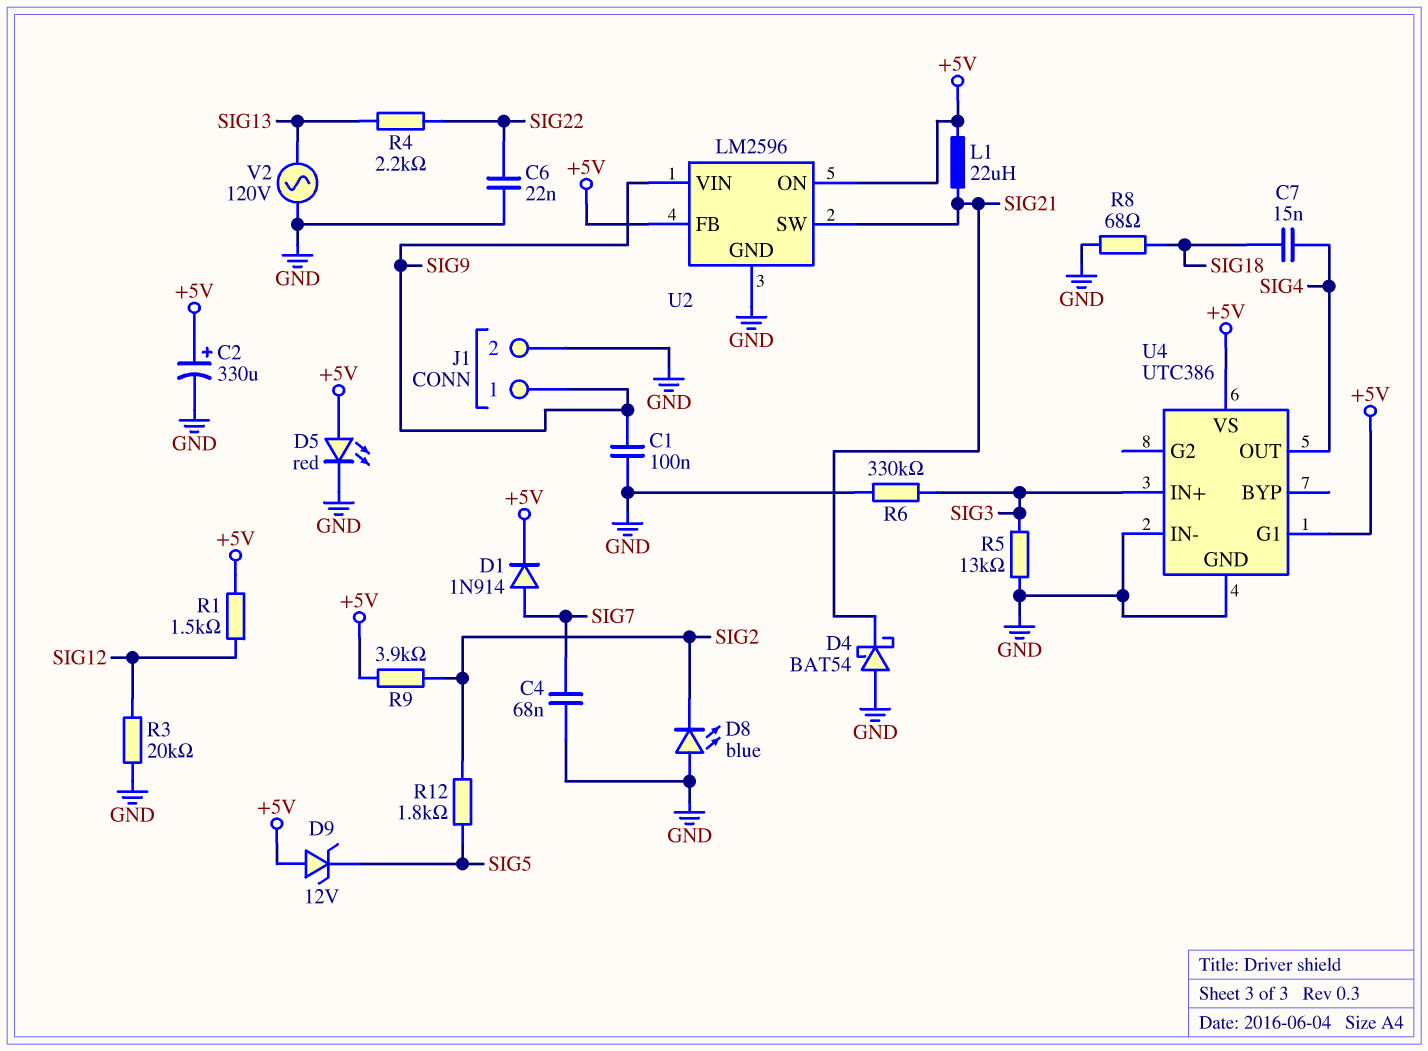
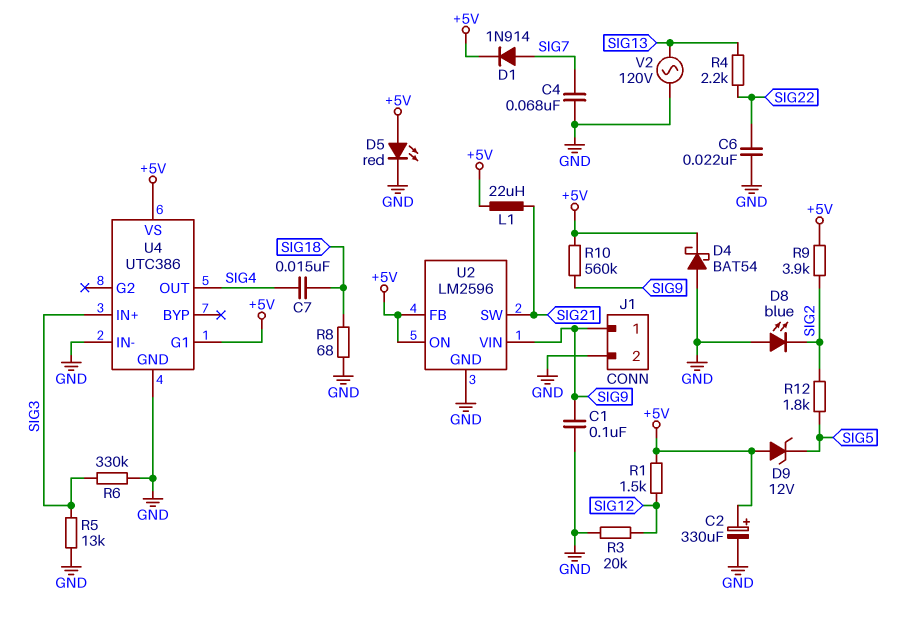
D4: schottky BAT54 (A GND, K SIG21) -> schottky BAT54 (A GND, K +5V)
R10: none -> 560k (+5V, SIG9)

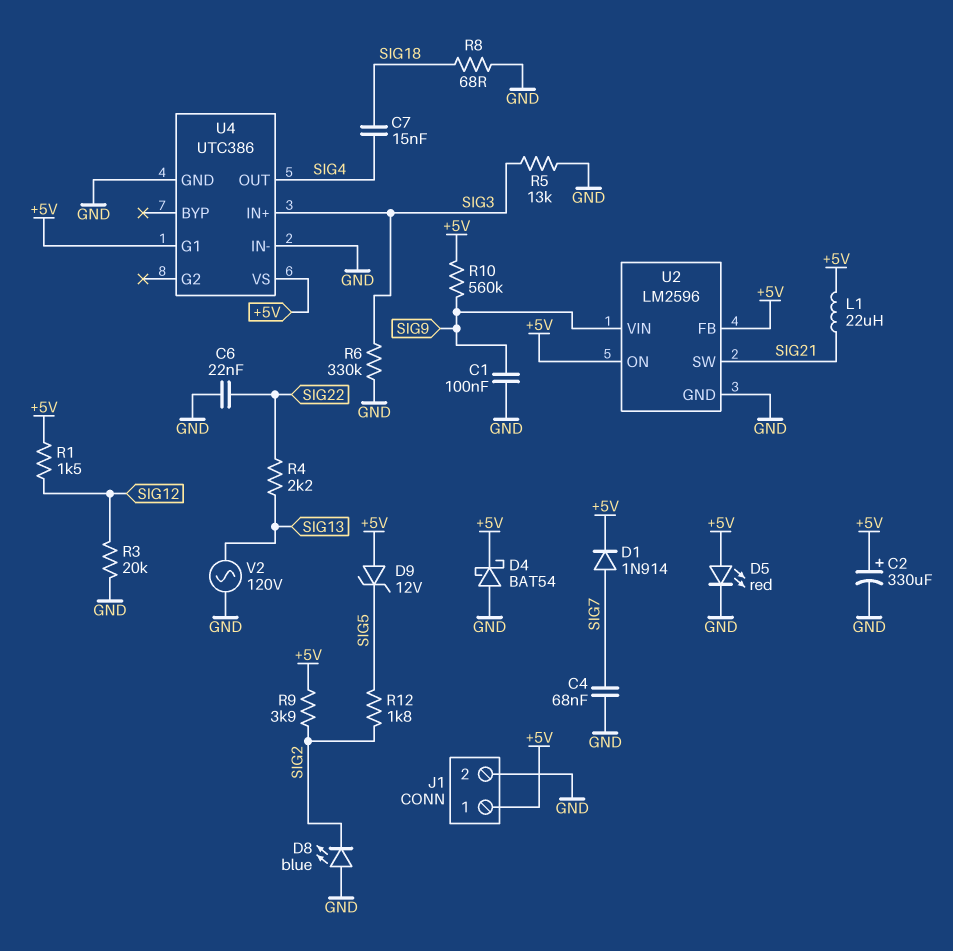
J1 pin 1: SIG9 -> +5V

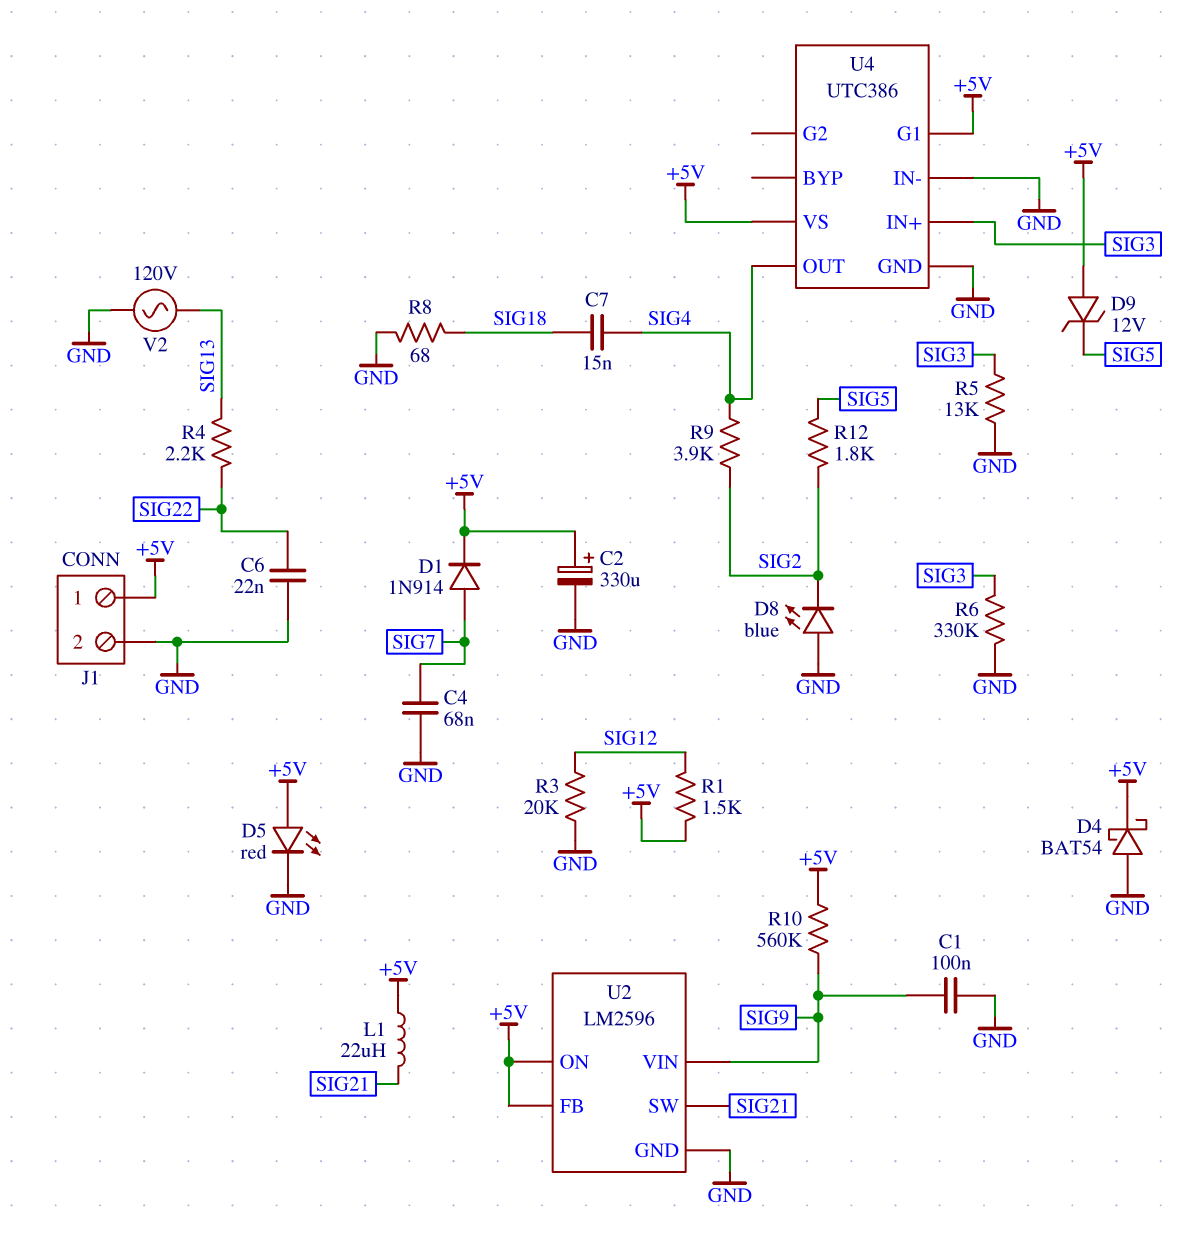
R9: 3.9k (+5V, SIG2) -> 3.9k (SIG2, SIG4)

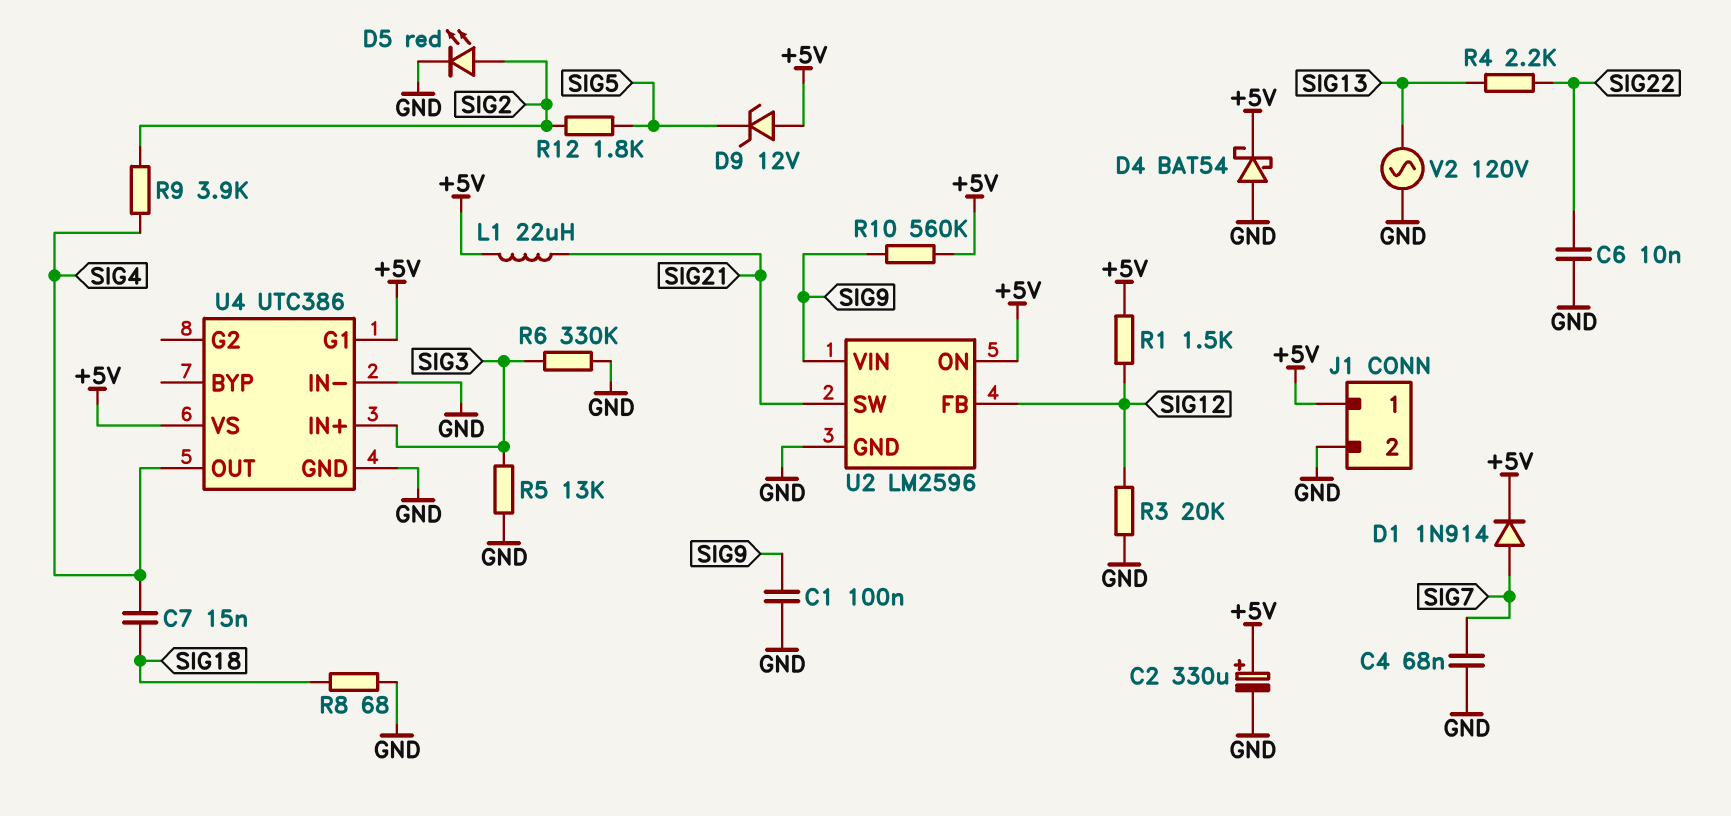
C6: 22nF (GND, SIG22) -> 10nF (GND, SIG22)
D5: LED red (A +5V, K GND) -> LED red (A SIG2, K GND)
D8: LED blue (A GND, K SIG2) -> none
U2 pin FB: +5V -> SIG12

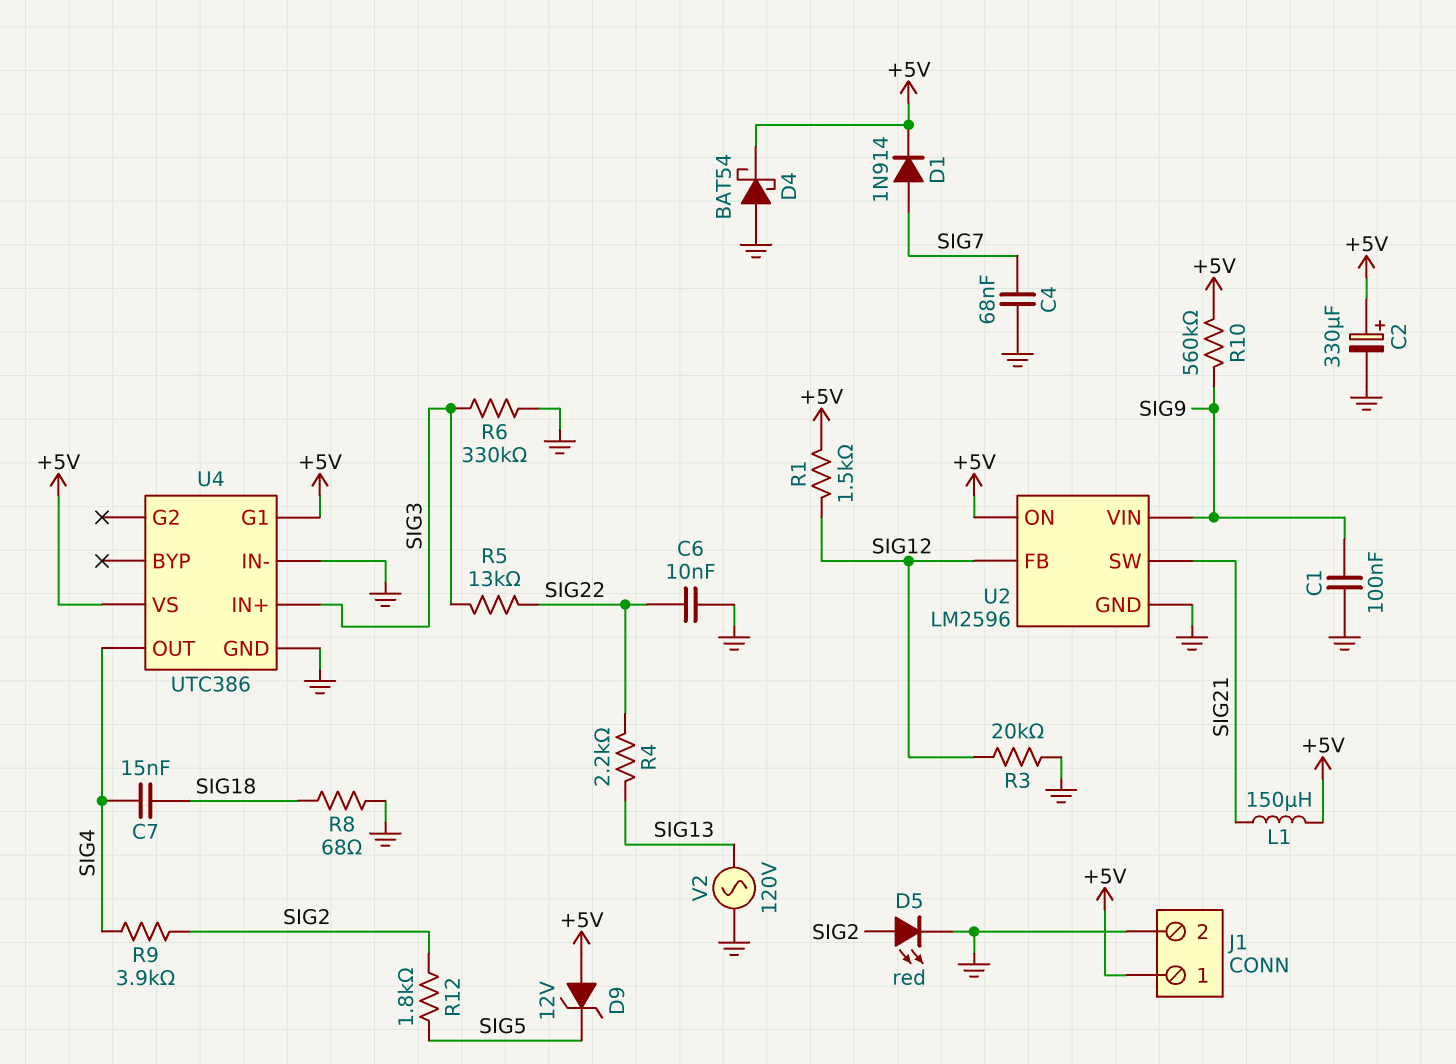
L1: 22uH (+5V, SIG21) -> 150uH (+5V, SIG21)
R5: 13k (GND, SIG3) -> 13k (SIG3, SIG22)

